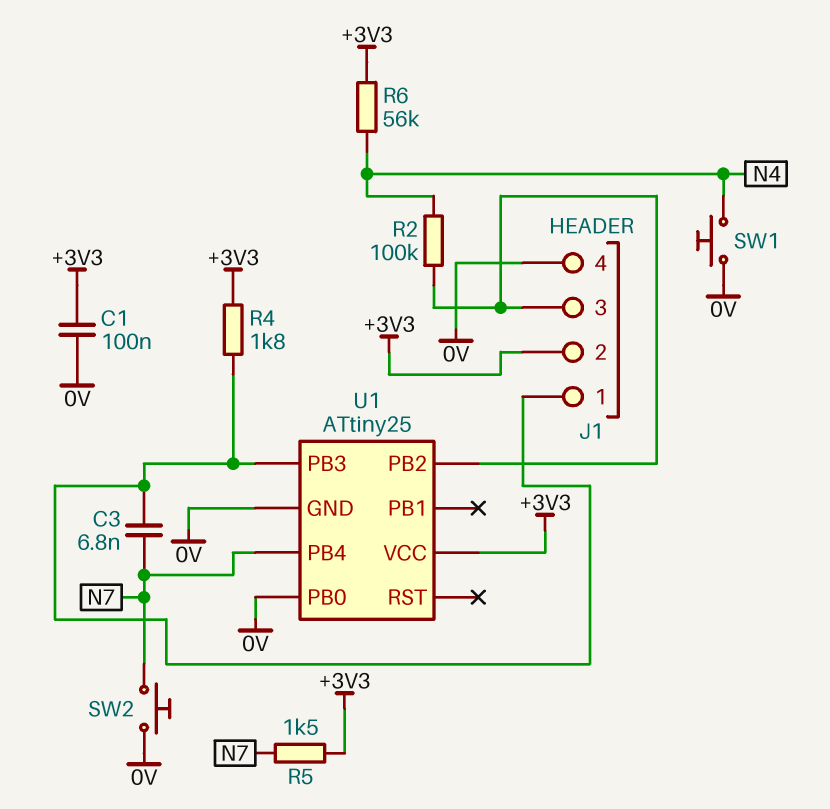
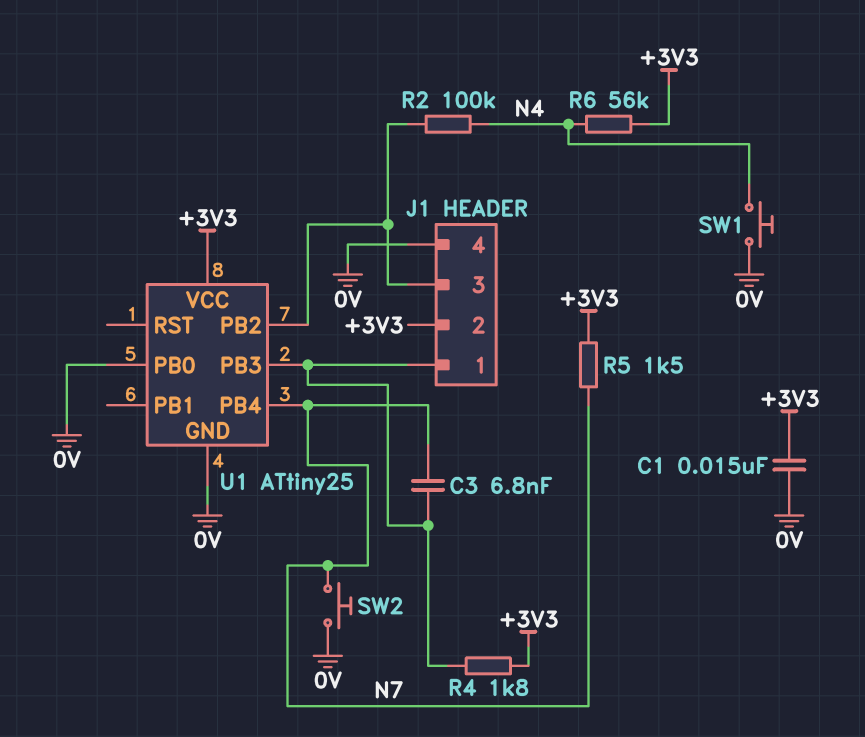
C1: 100nF (+3V3, 0V) -> 15nF (+3V3, 0V)

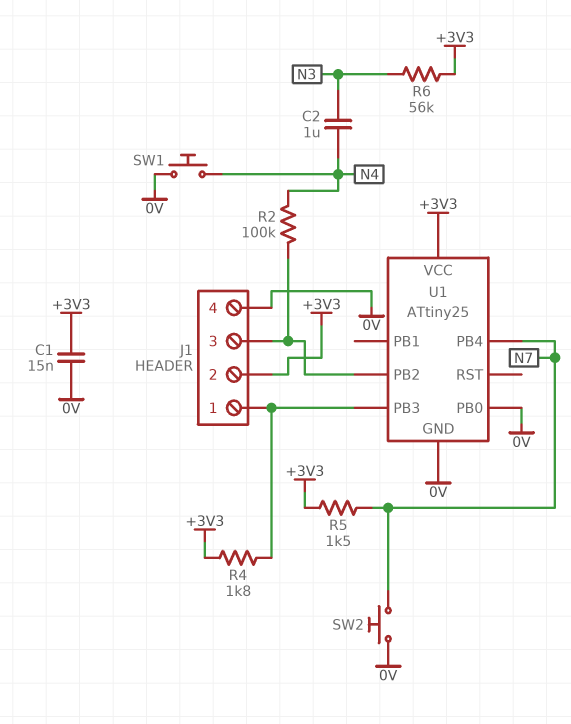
C2: none -> 1uF (N3, N4)
C3: 6.8nF (J1/1, N7) -> none
R6: 56k (+3V3, N4) -> 56k (+3V3, N3)

